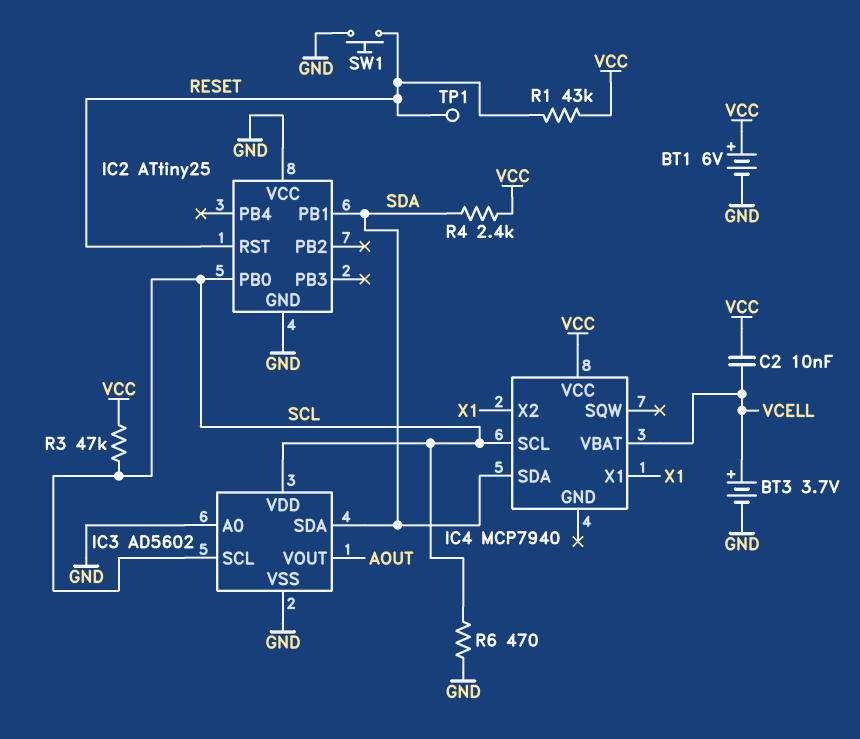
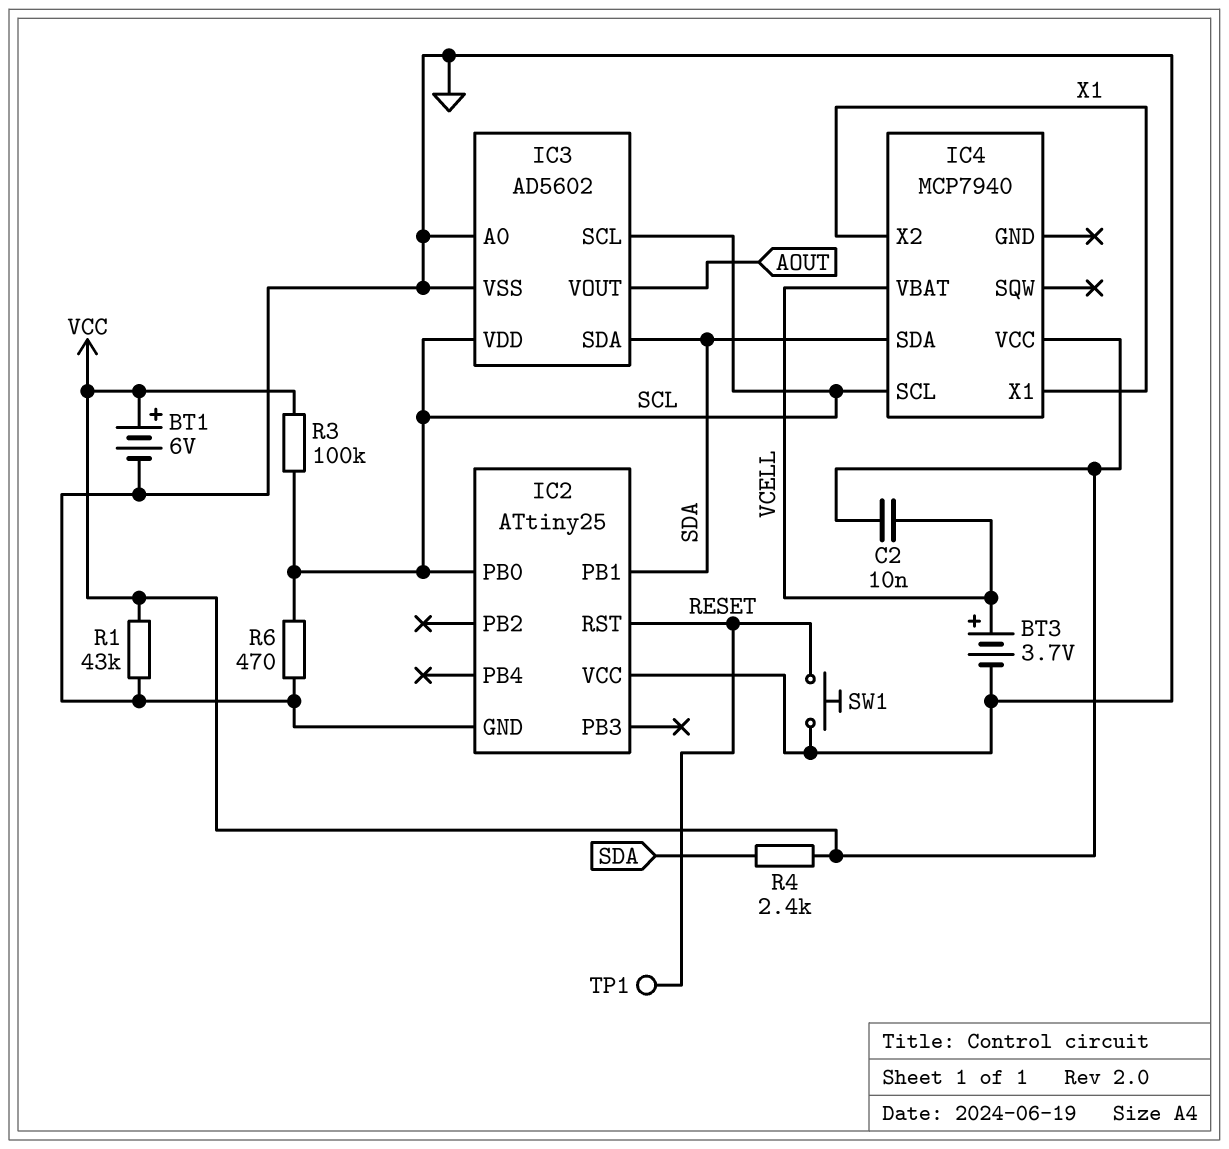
R1: 43k (RESET, VCC) -> 43k (GND, VCC)
R3: 47k (SCL, VCC) -> 100k (SCL, VCC)

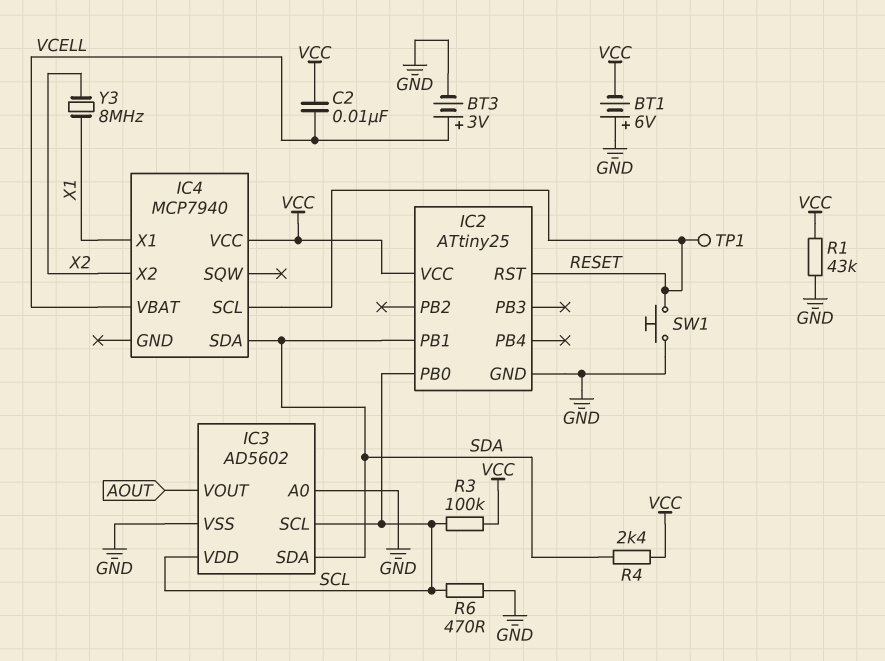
BT1: 6V (plus VCC, minus GND) -> 6V (plus GND, minus VCC)
BT3: 3.7V (plus VCELL, minus GND) -> 3V (plus VCELL, minus GND)
IC2 pin VCC: GND -> VCC
IC4 pin SCL: SCL -> RESET
IC4 pin X2: X1 -> X2
Y3: none -> 8MHz (X1, X2)

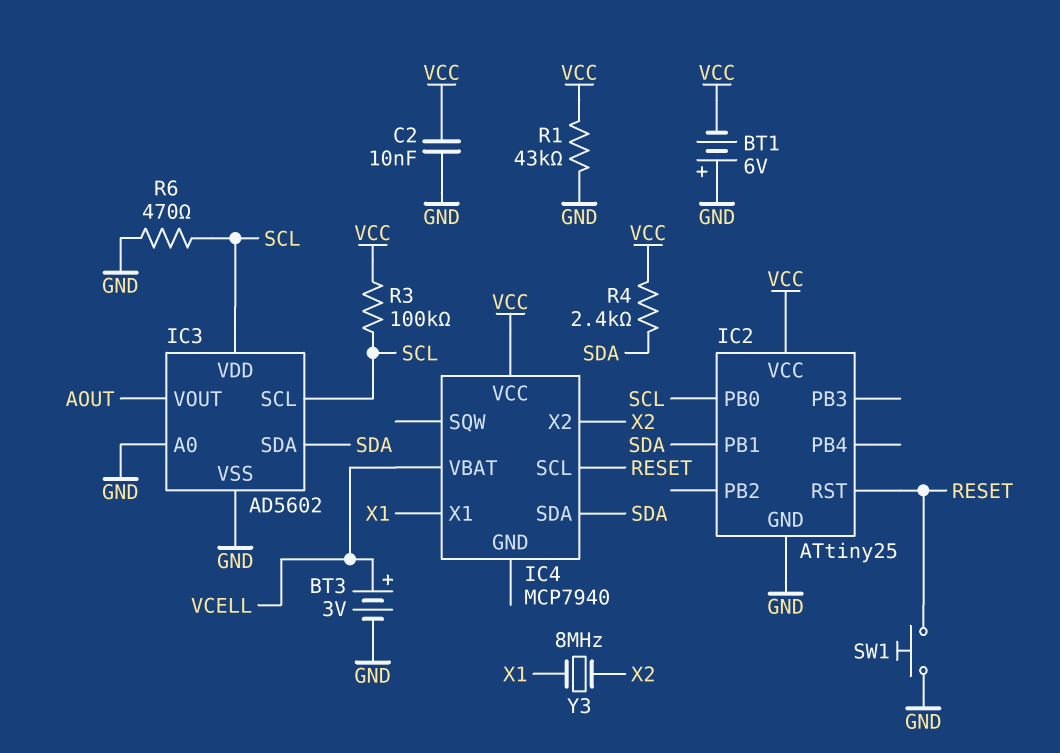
C2: 10nF (VCC, VCELL) -> 10nF (GND, VCC)
TP1: test point (RESET) -> none

